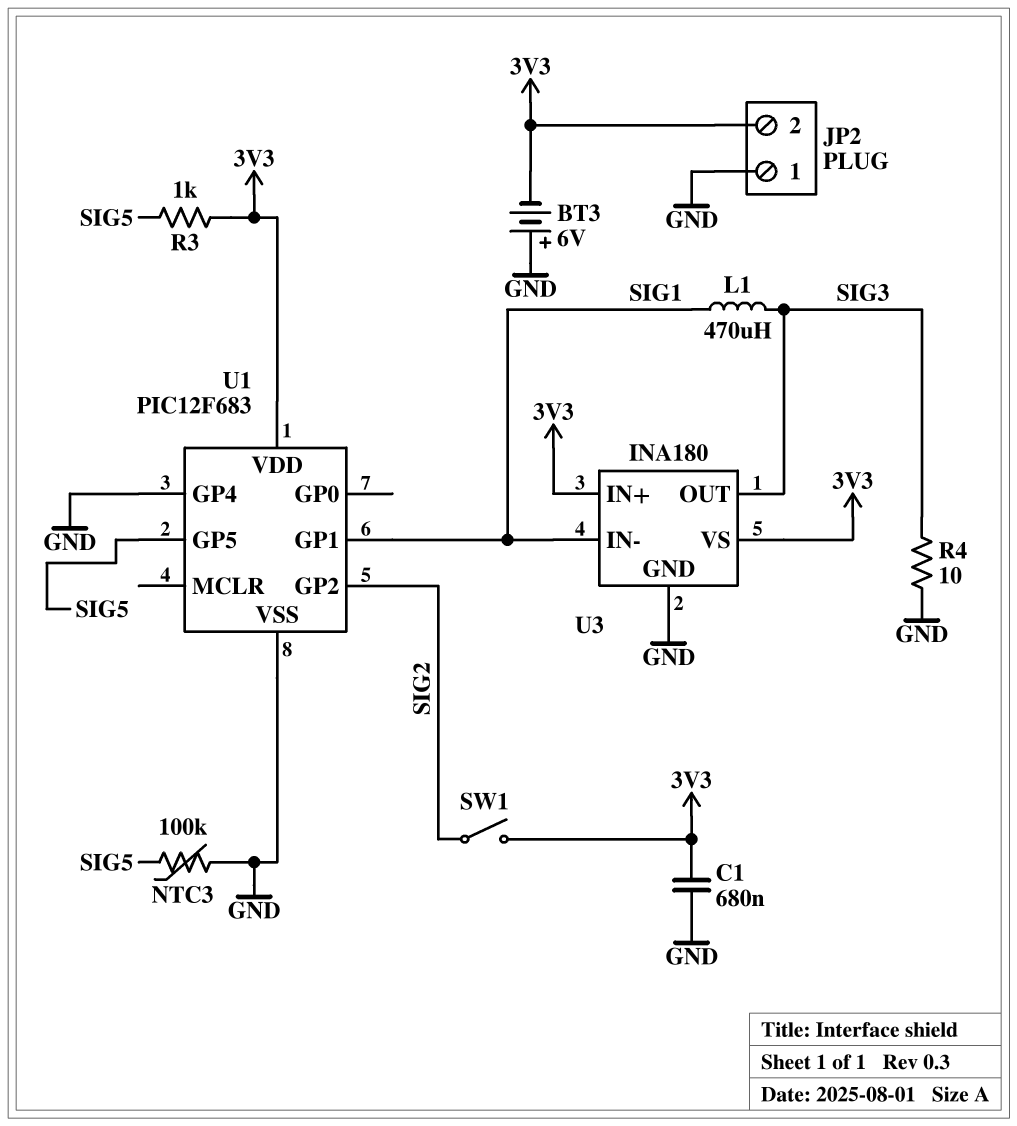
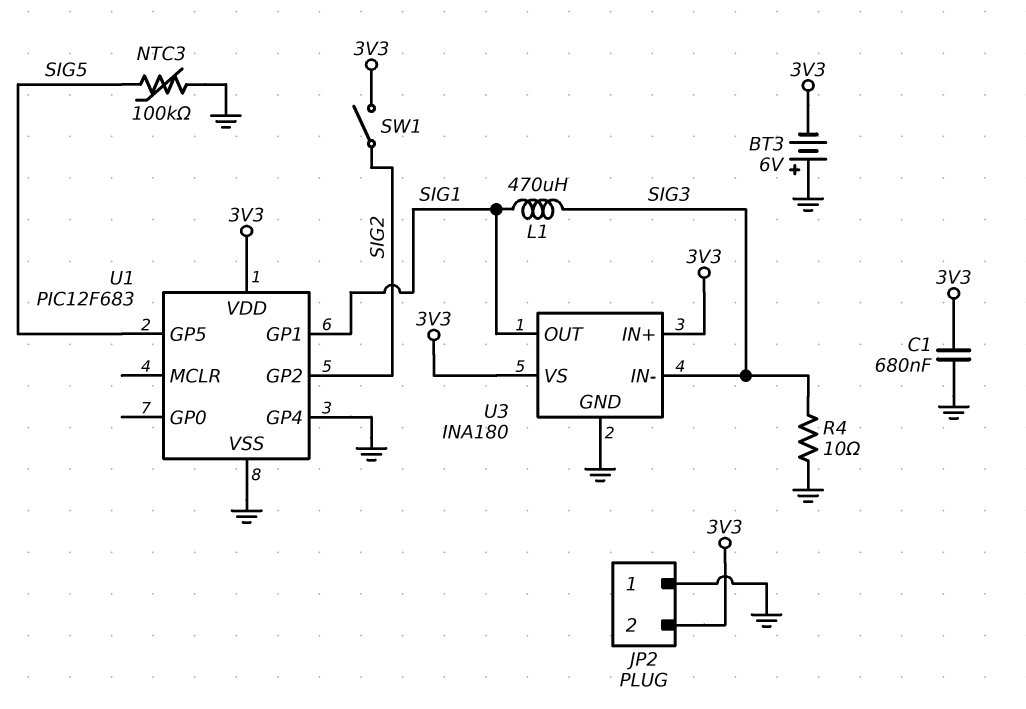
R3: 1k (3V3, SIG5) -> none
U3 pin IN-: SIG1 -> SIG3
U3 pin OUT: SIG3 -> SIG1

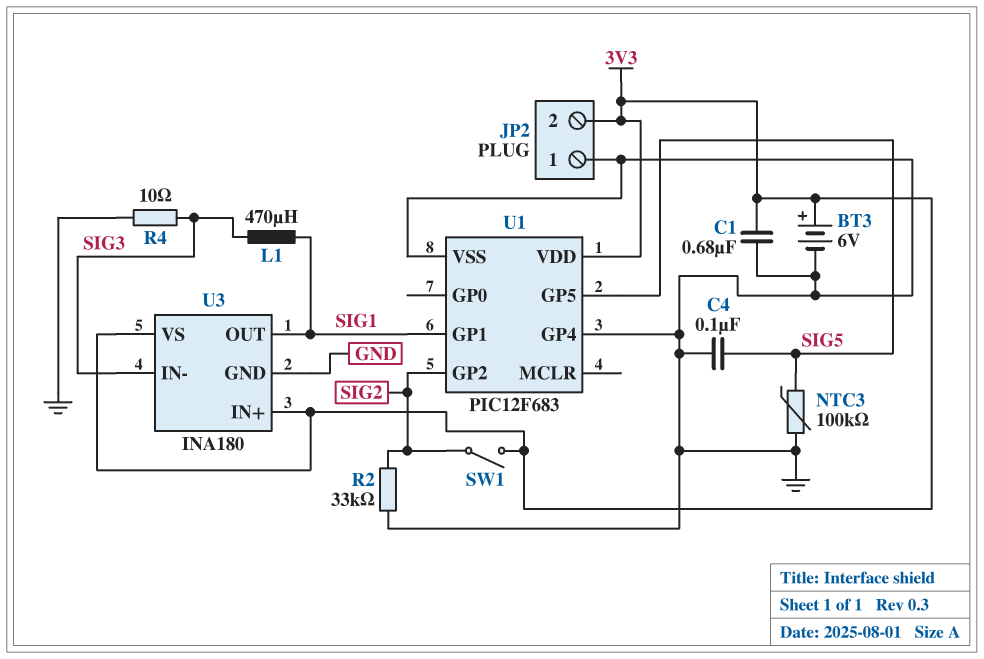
BT3: 6V (plus GND, minus 3V3) -> 6V (plus 3V3, minus GND)
C4: none -> 100nF (GND, SIG5)
R2: none -> 33k (GND, SIG2)

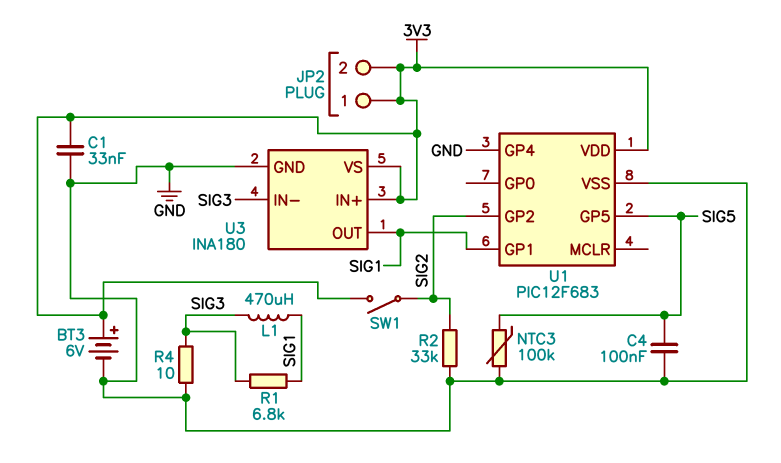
C1: 680nF (3V3, GND) -> 33nF (3V3, GND)
JP2 pin 1: GND -> 3V3
R1: none -> 6.8k (SIG1, SIG3)

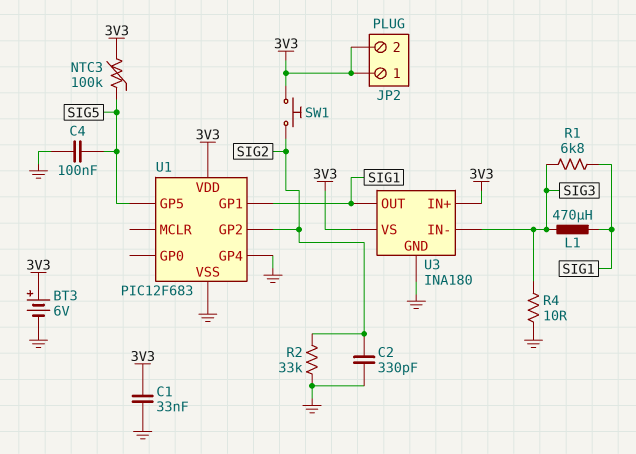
C2: none -> 330pF (GND, SIG2)
NTC3: 100k (GND, SIG5) -> 100k (3V3, SIG5)
SW1: switch (3V3, SIG2) -> button (3V3, SIG2)

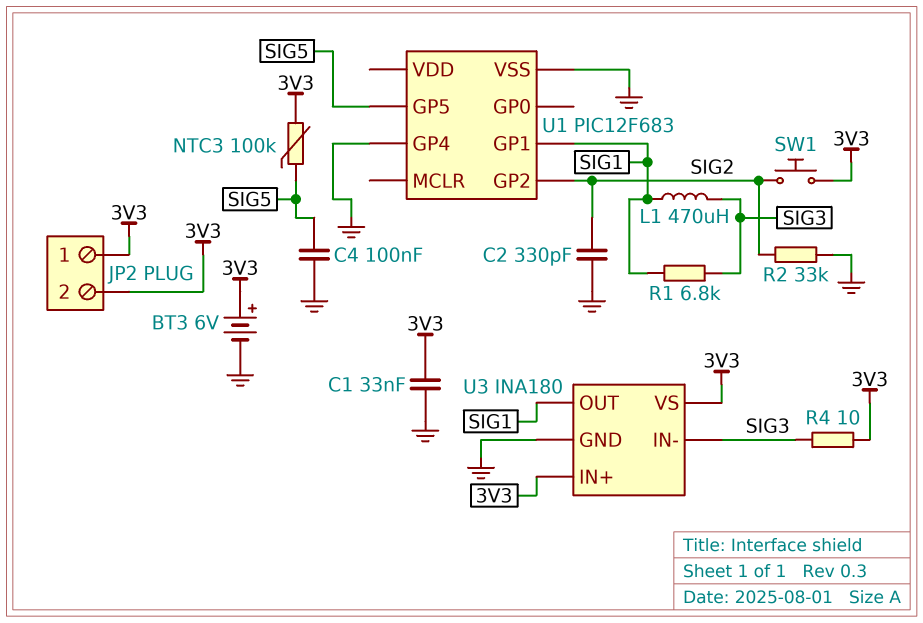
R4: 10 (GND, SIG3) -> 10 (3V3, SIG3)
U1 pin VDD: 3V3 -> none

